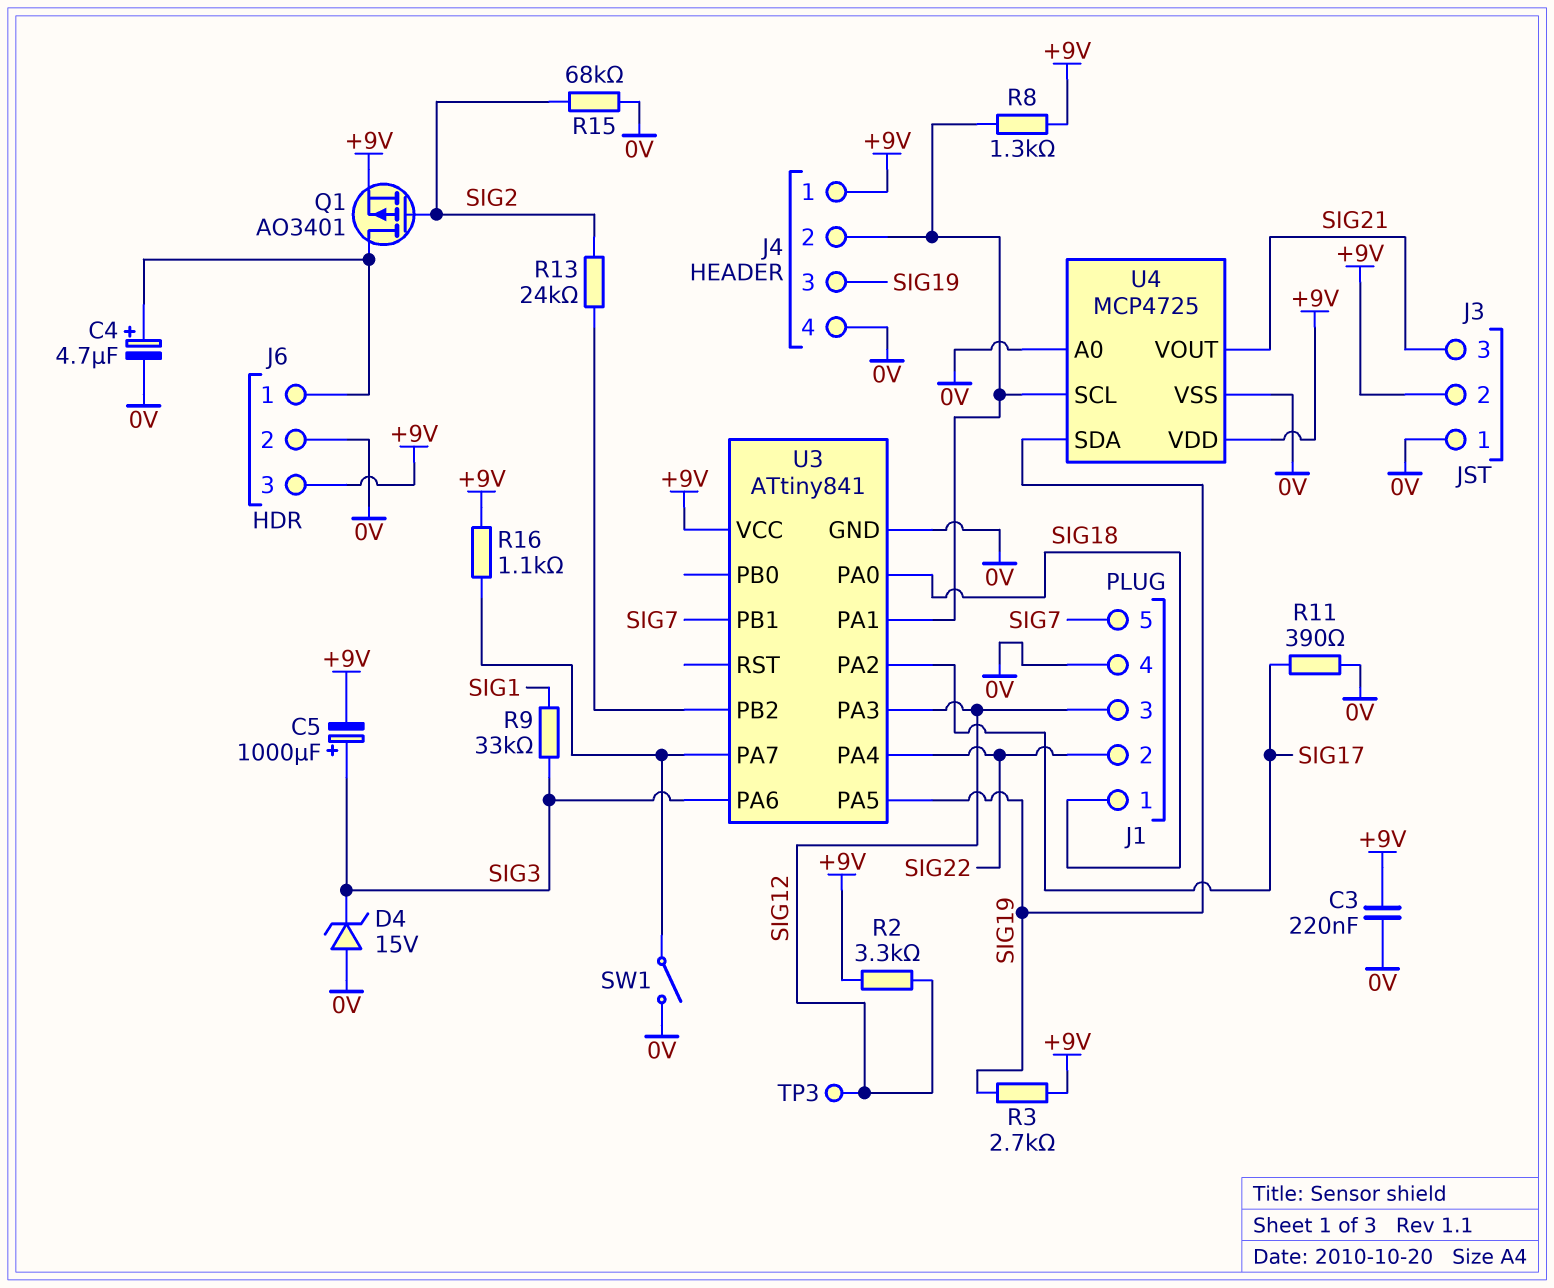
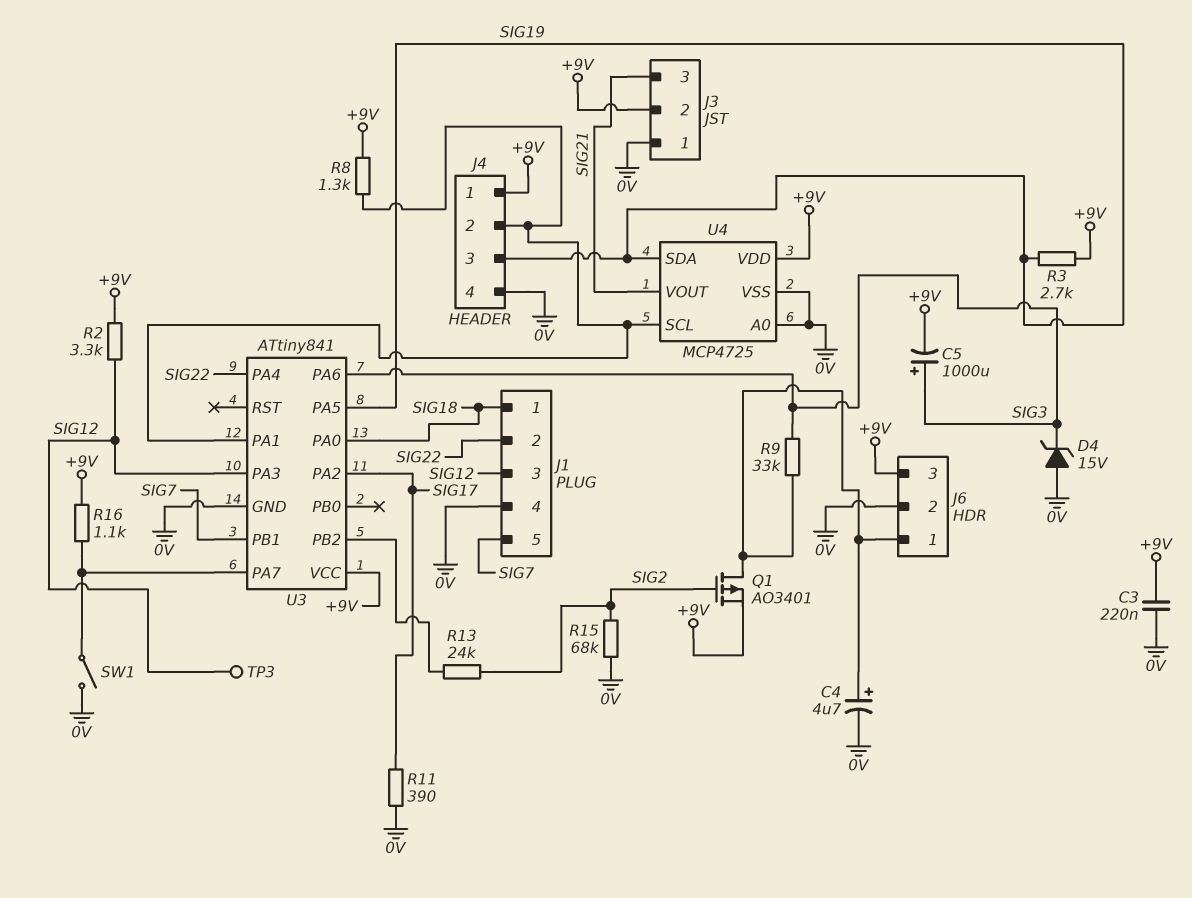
R9: 33k (SIG1, SIG3) -> 33k (J6/1, SIG3)

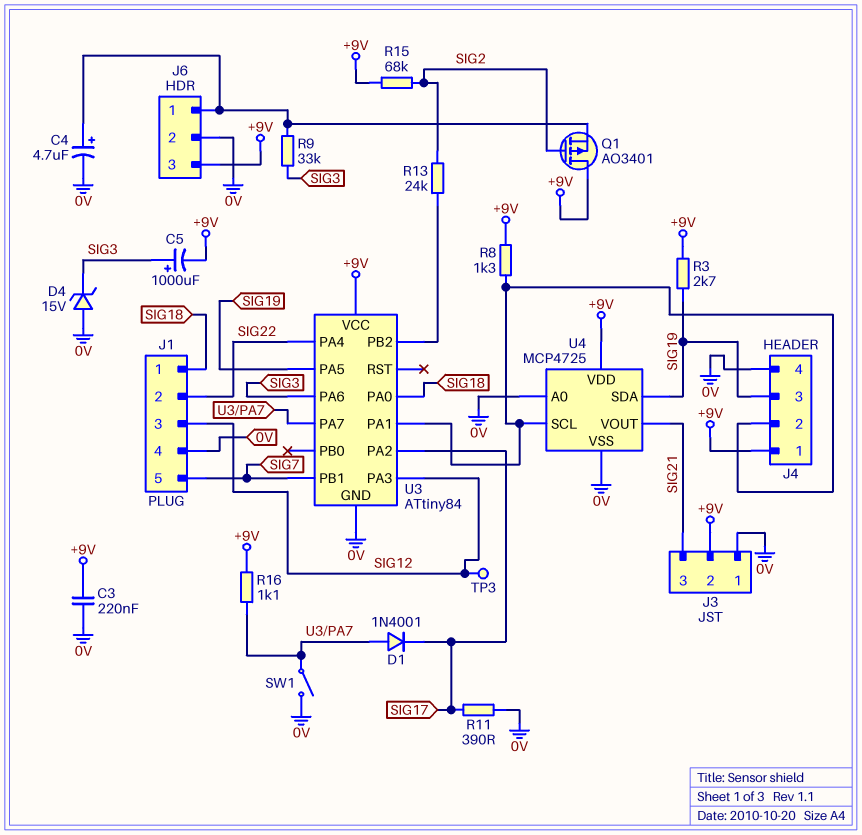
D1: none -> diode 1N4001 (A U3/PA7, K SIG17)
Q1: PMOS AO3401 (G SIG2, D J6/1, S +9V) -> PMOS AO3401 (G SIG2, D +9V, S J6/1)
R2: 3.3k (+9V, SIG12) -> none
R15: 68k (0V, SIG2) -> 68k (+9V, SIG2)
U3: ATtiny841 -> ATtiny84

